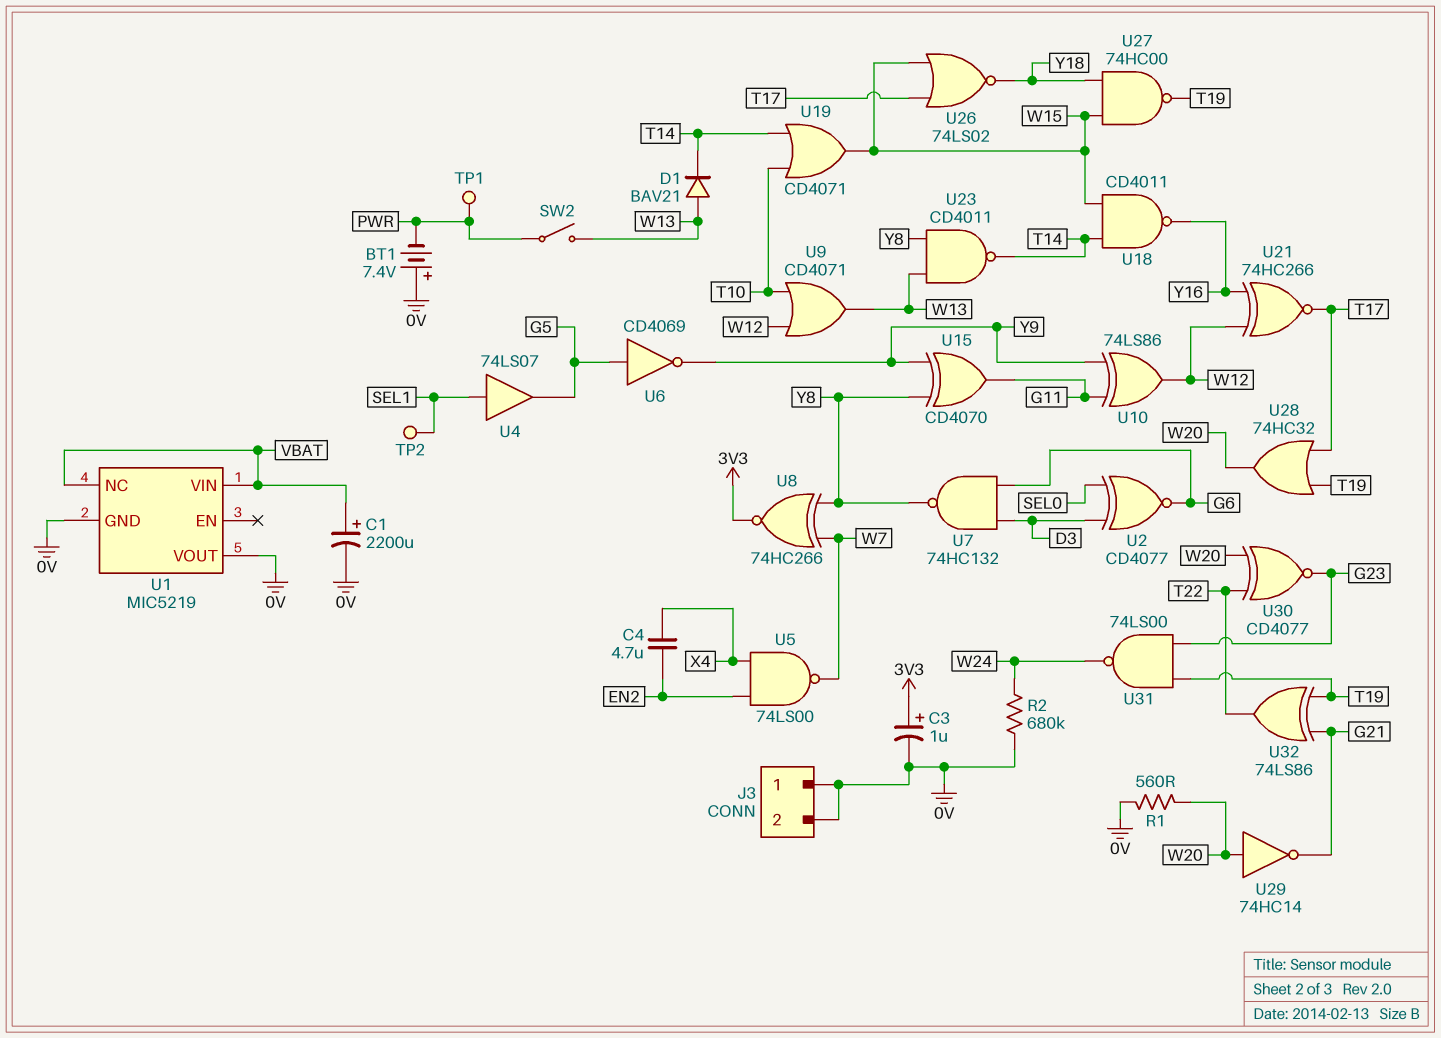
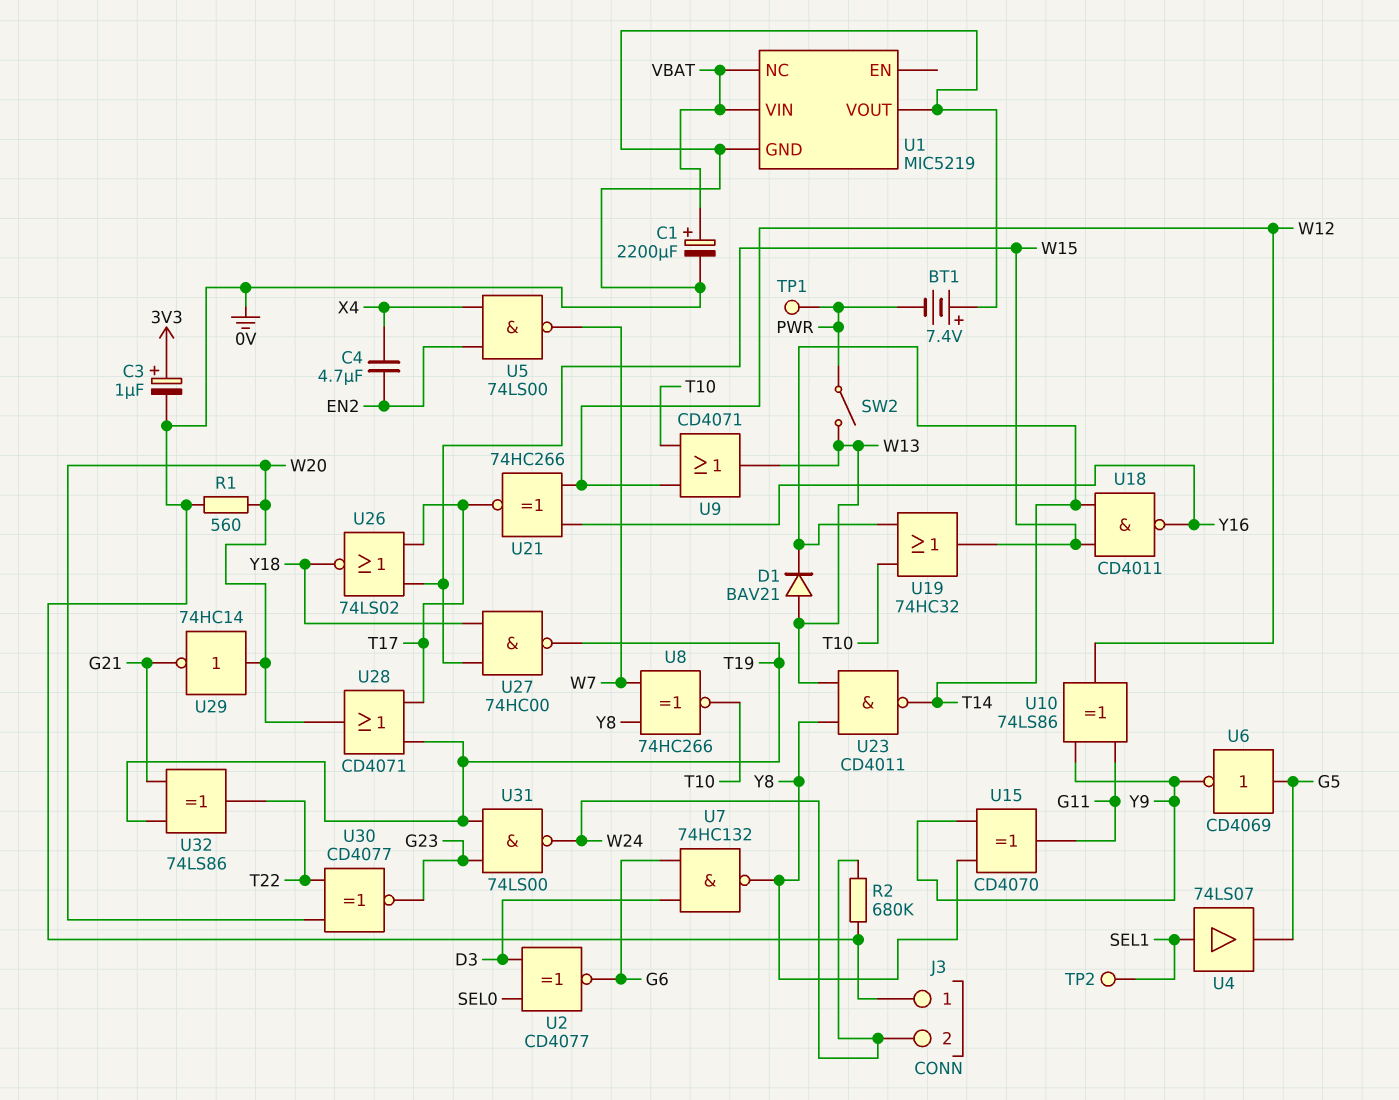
J3 pin 2: 0V -> W24
U8: XNOR 74HC266 (in W7, in Y8, out 3V3) -> XNOR 74HC266 (in W7, in Y8, out T10)
U19: OR CD4071 (in T10, in T14, out W15) -> OR 74HC32 (in T10, in T14, out W15)
U28: OR 74HC32 (in T17, in T19, out W20) -> OR CD4071 (in T17, in T19, out W20)

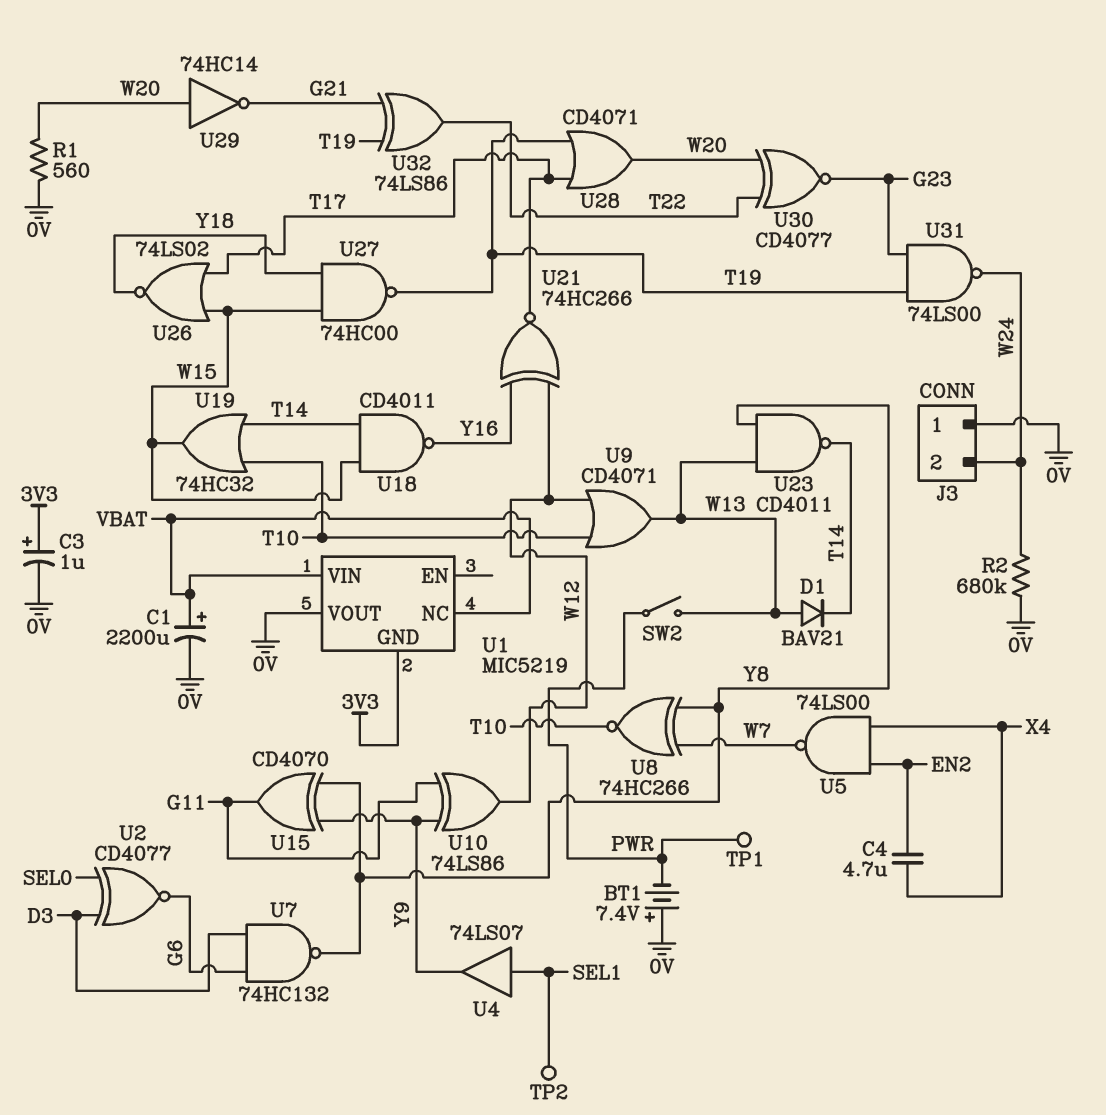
U1 pin GND: 0V -> 3V3
U4: buffer 74LS07 (in SEL1, out G5) -> buffer 74LS07 (in SEL1, out Y9)
U6: NOT CD4069 (in G5, out Y9) -> none

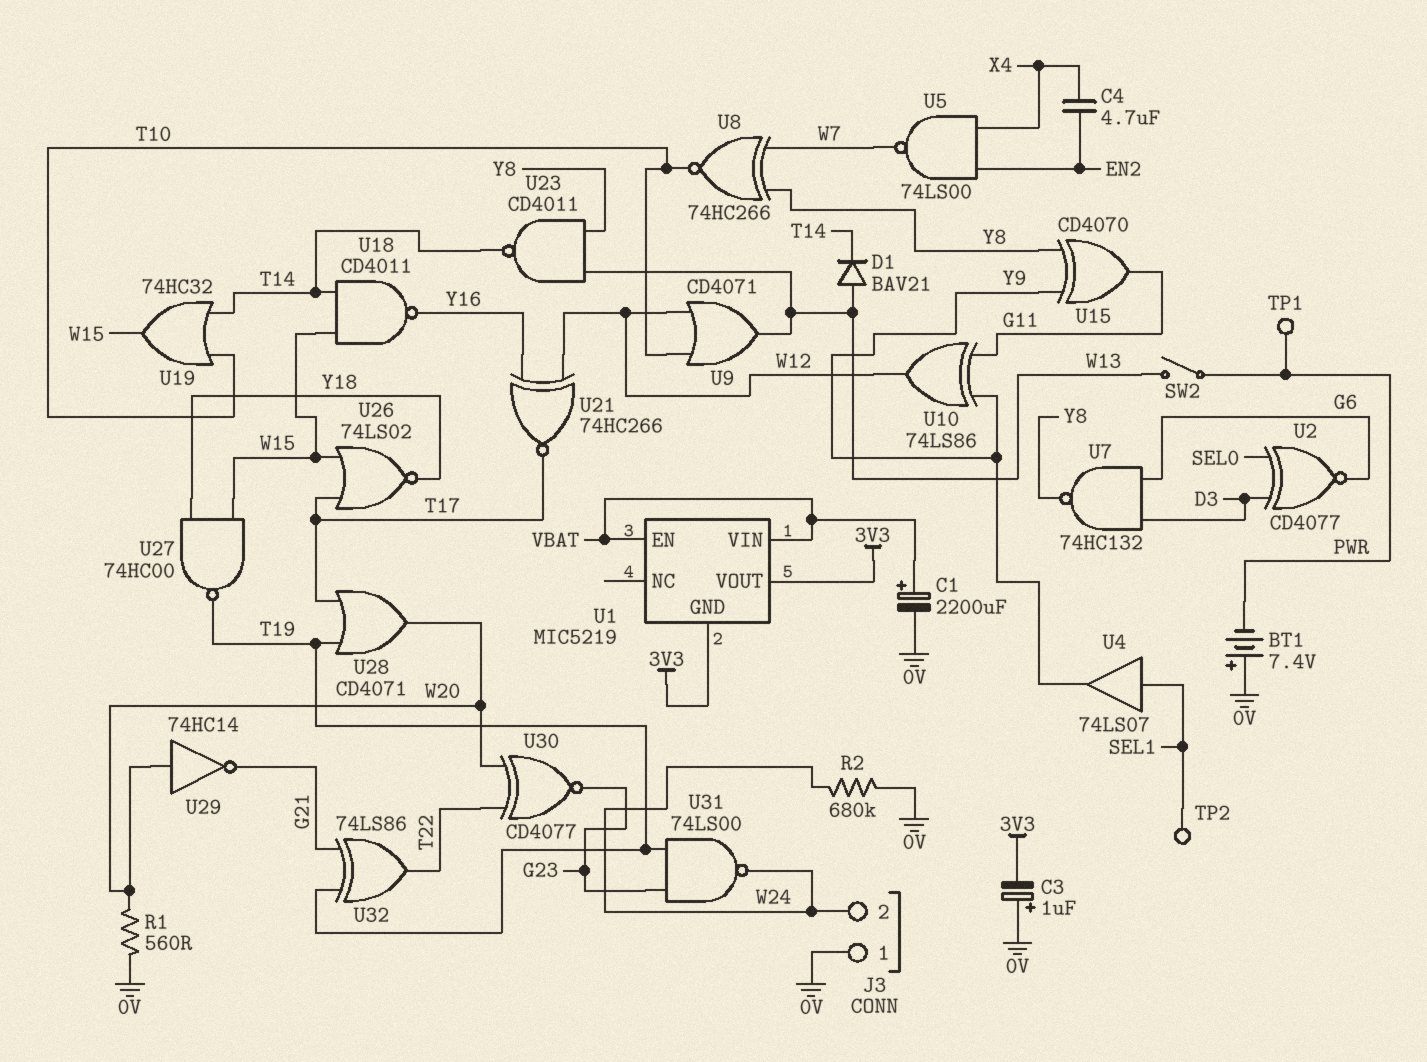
C3: 1uF (plus 3V3, minus 0V) -> 1uF (plus 0V, minus 3V3)
U1 pin EN: none -> VBAT
U1 pin NC: VBAT -> none
U1 pin VOUT: 0V -> 3V3

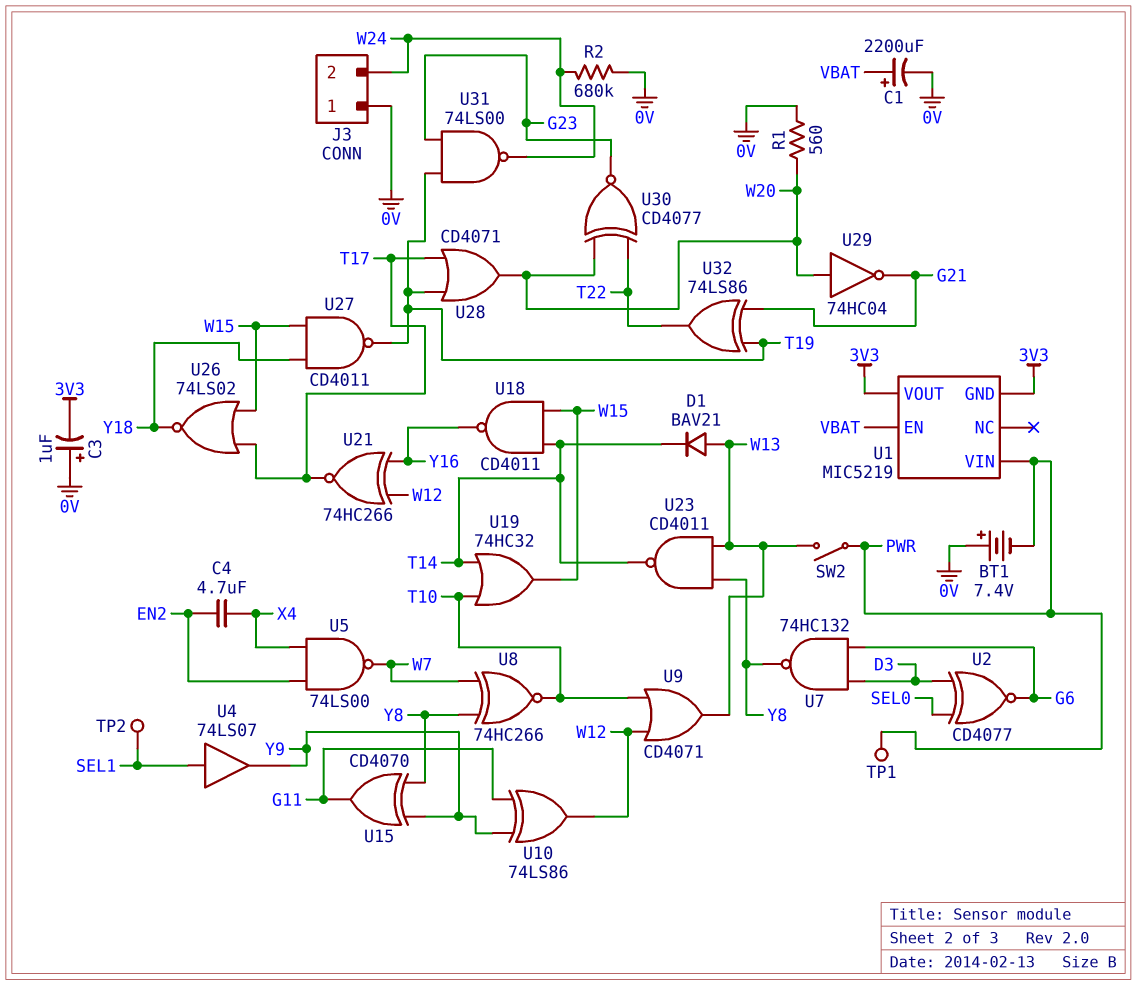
U1 pin VIN: VBAT -> PWR
U27: NAND 74HC00 (in W15, in Y18, out T19) -> NAND CD4011 (in W15, in Y18, out T19)
U29: NOT 74HC14 (in W20, out G21) -> NOT 74HC04 (in W20, out G21)

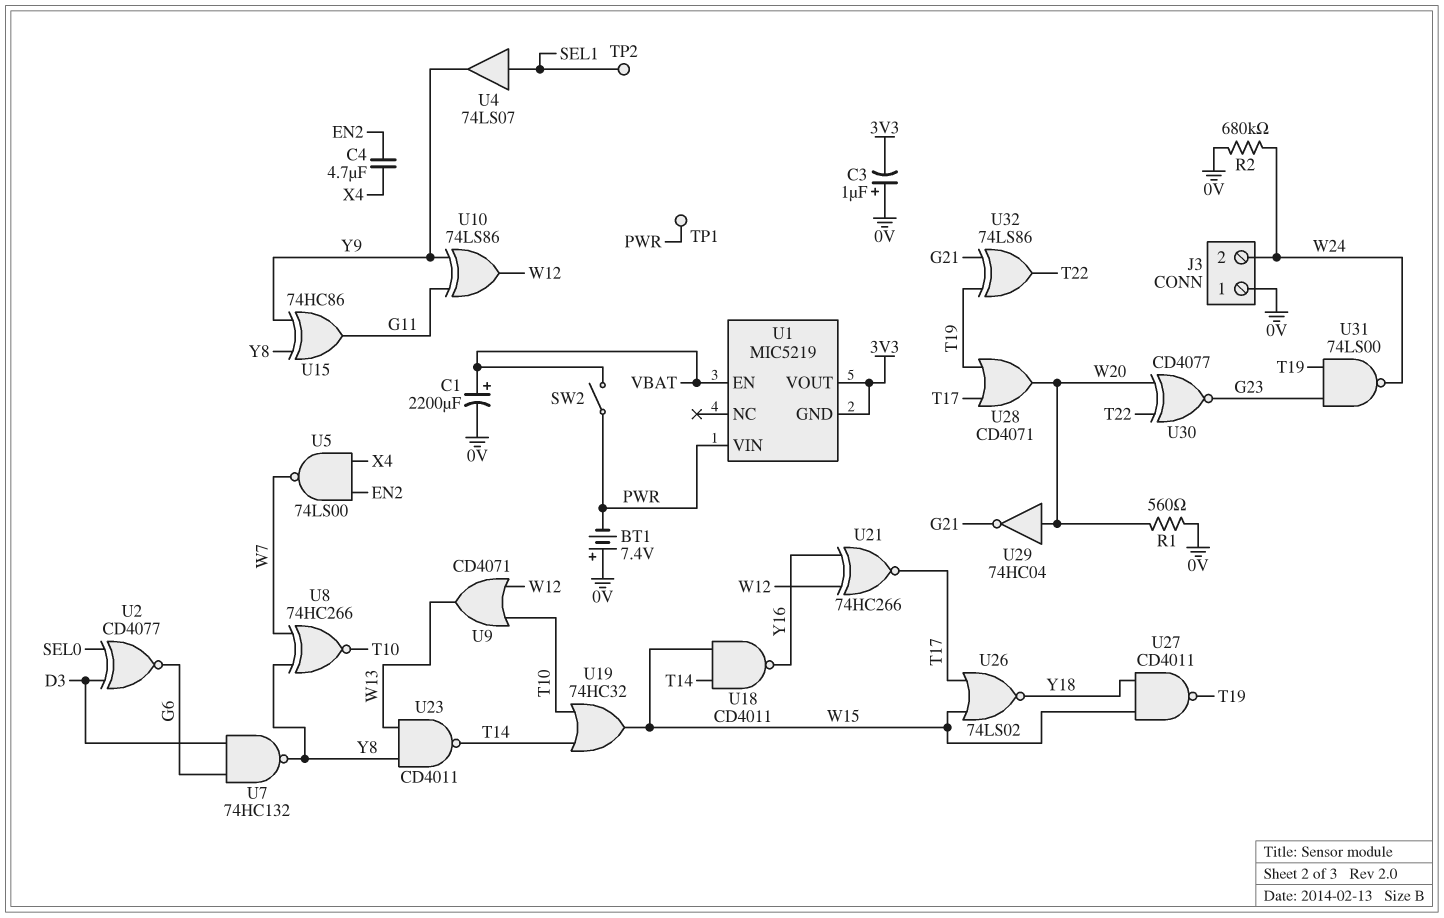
D1: diode BAV21 (A W13, K T14) -> none
SW2: switch (PWR, W13) -> switch (PWR, VBAT)
U15: XOR CD4070 (in Y8, in Y9, out G11) -> XOR 74HC86 (in Y8, in Y9, out G11)

